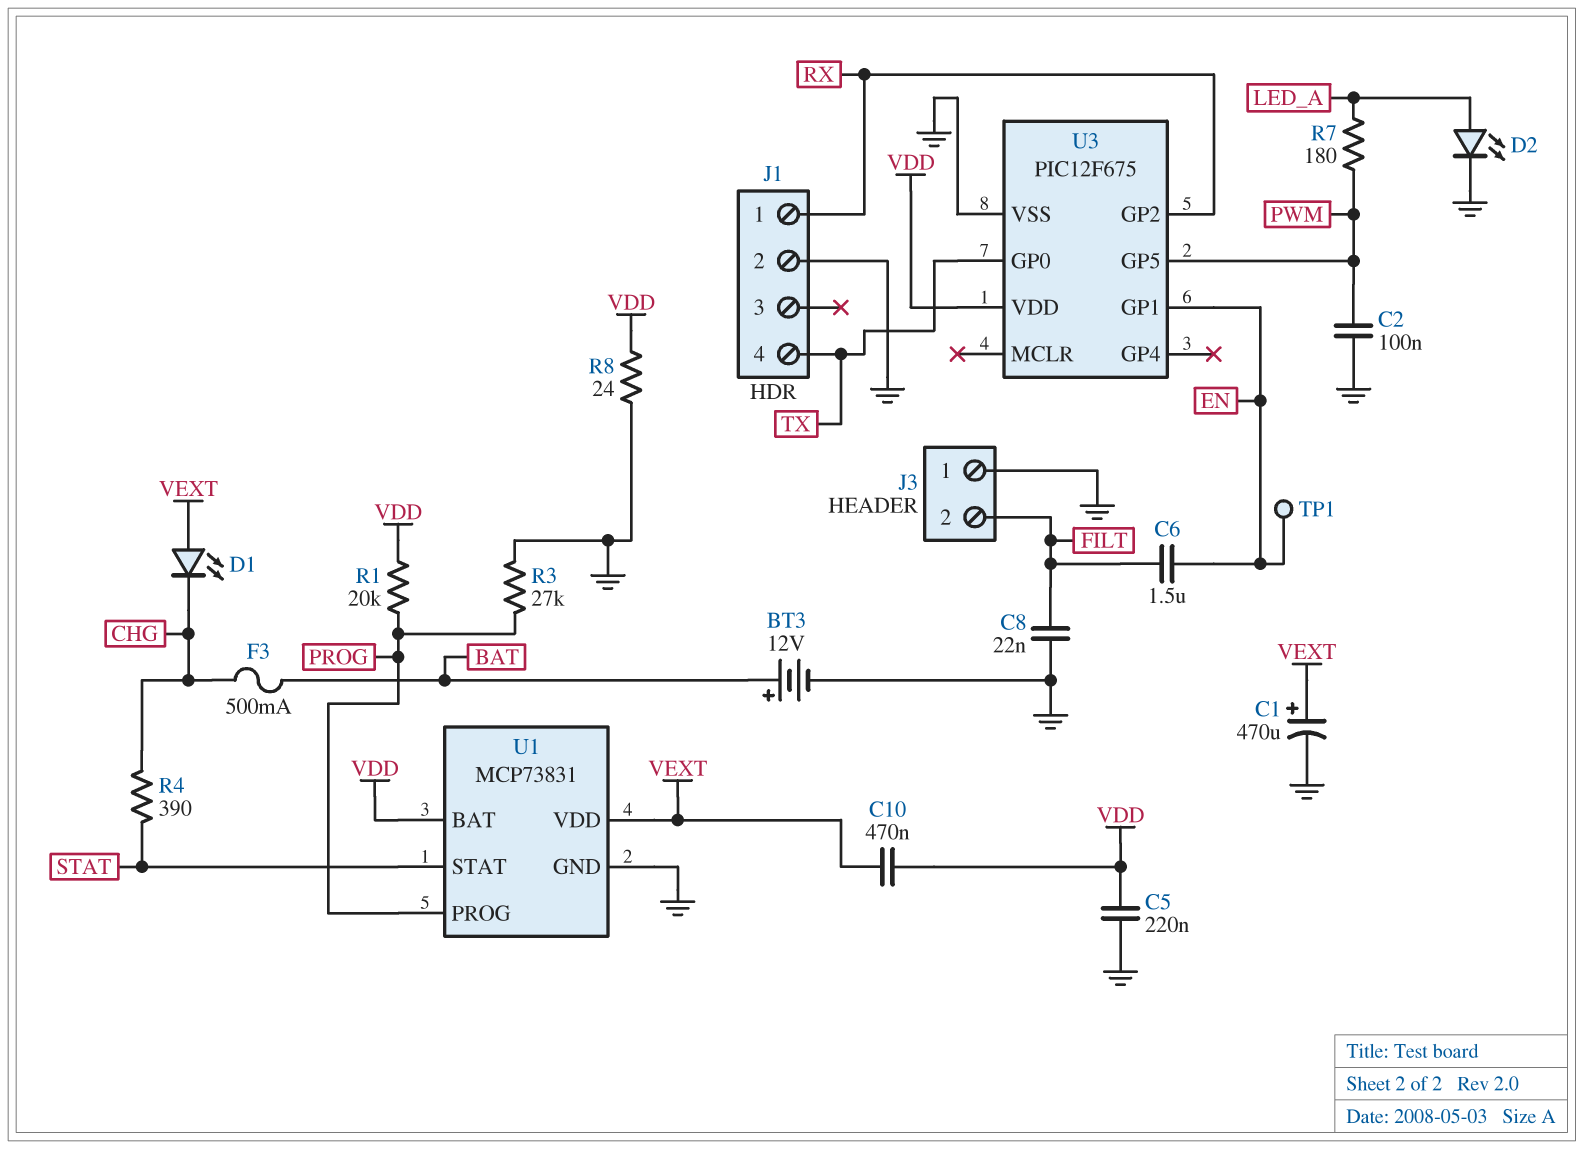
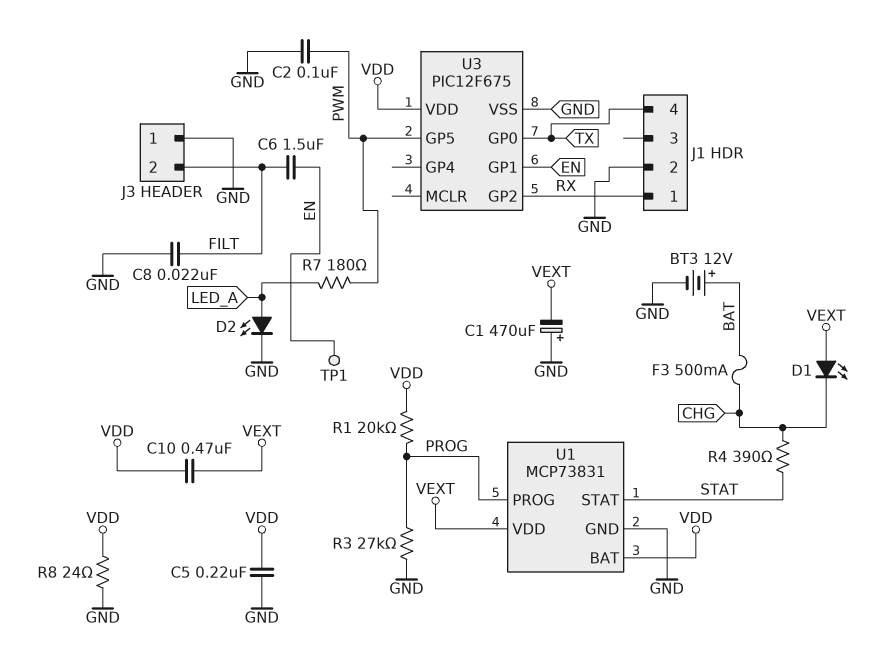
C1: 470uF (plus VEXT, minus GND) -> 470uF (plus GND, minus VEXT)

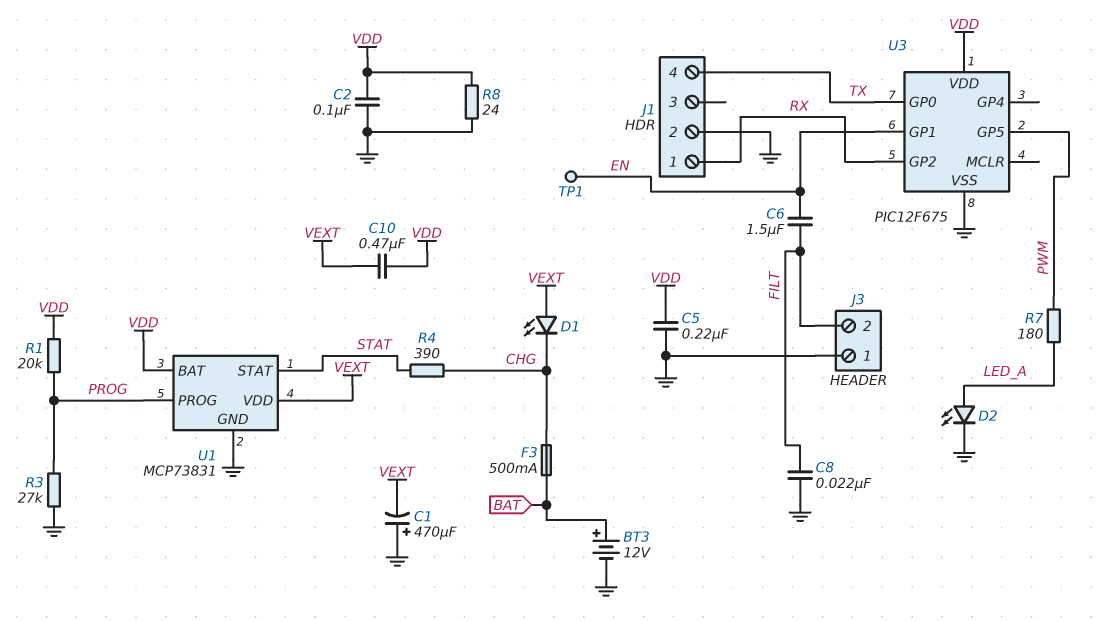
C2: 100nF (GND, PWM) -> 100nF (GND, VDD)

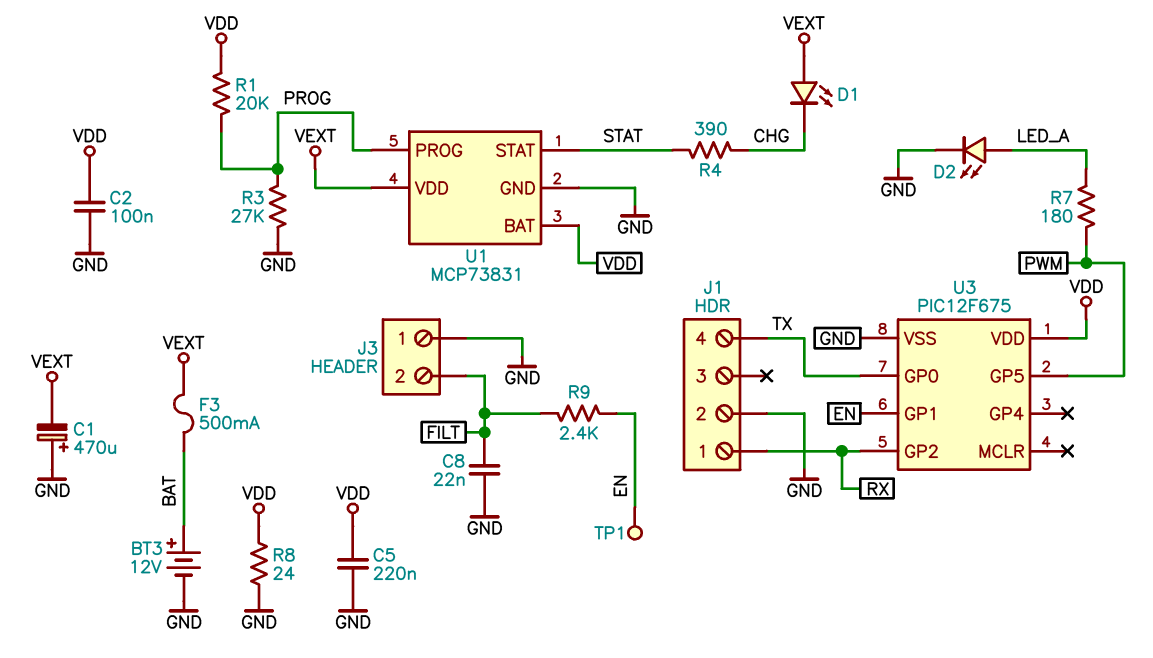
C6: 1.5uF (EN, FILT) -> none
C10: 470nF (VDD, VEXT) -> none
F3: 500mA (BAT, CHG) -> 500mA (BAT, VEXT)
R9: none -> 2.4k (EN, FILT)

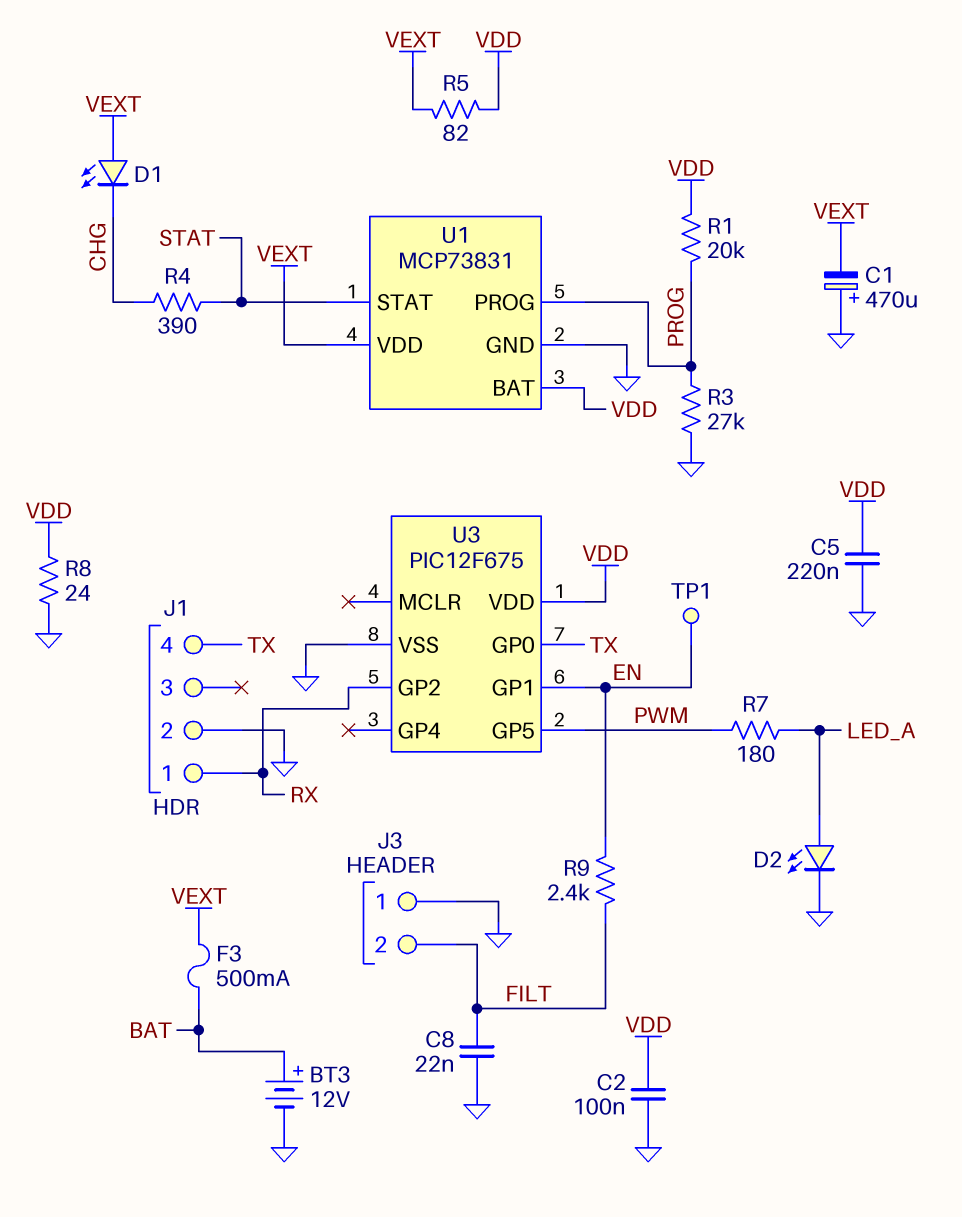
R5: none -> 82 (VDD, VEXT)

